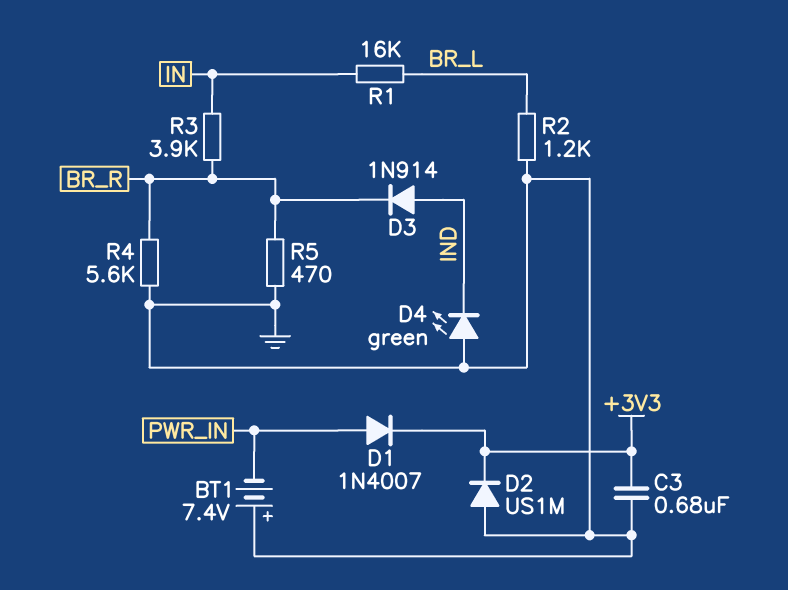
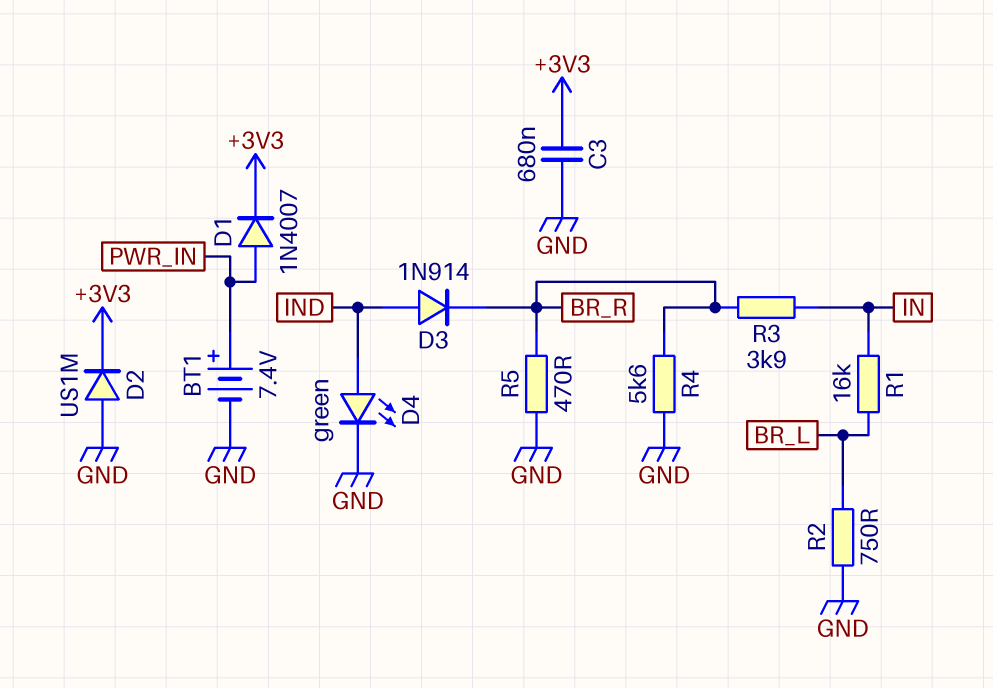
BT1: 7.4V (plus GND, minus PWR_IN) -> 7.4V (plus PWR_IN, minus GND)
D4: LED green (A GND, K IND) -> LED green (A IND, K GND)
R2: 1.2k (BR_L, GND) -> 750 (BR_L, GND)

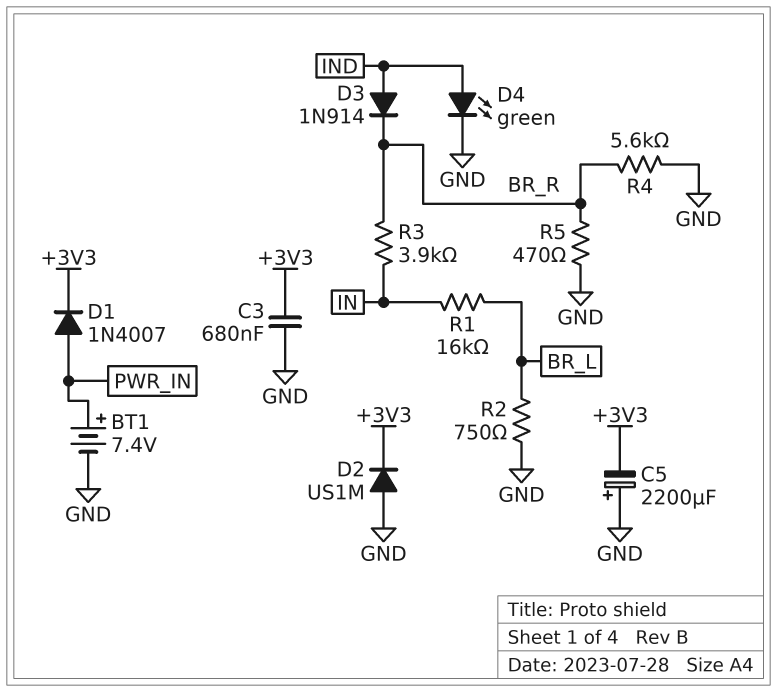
C5: none -> 2200uF (plus GND, minus +3V3)

